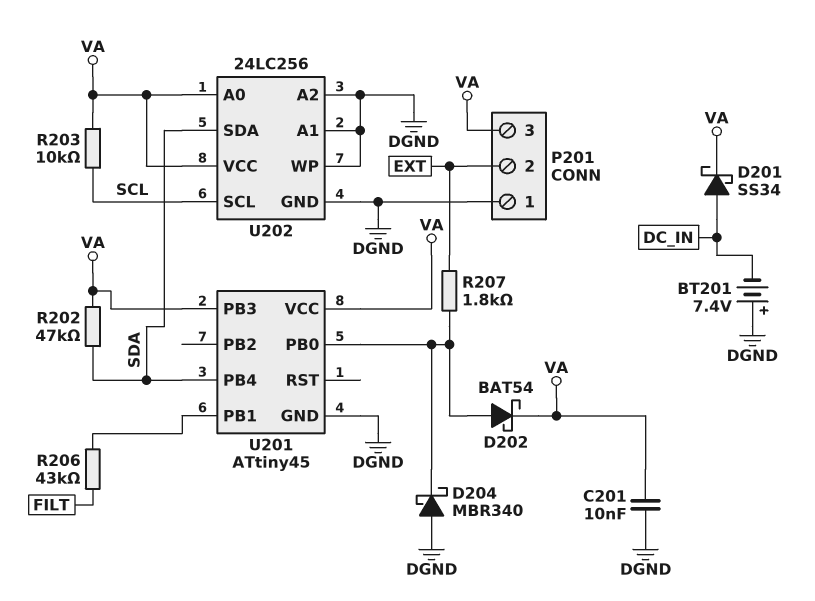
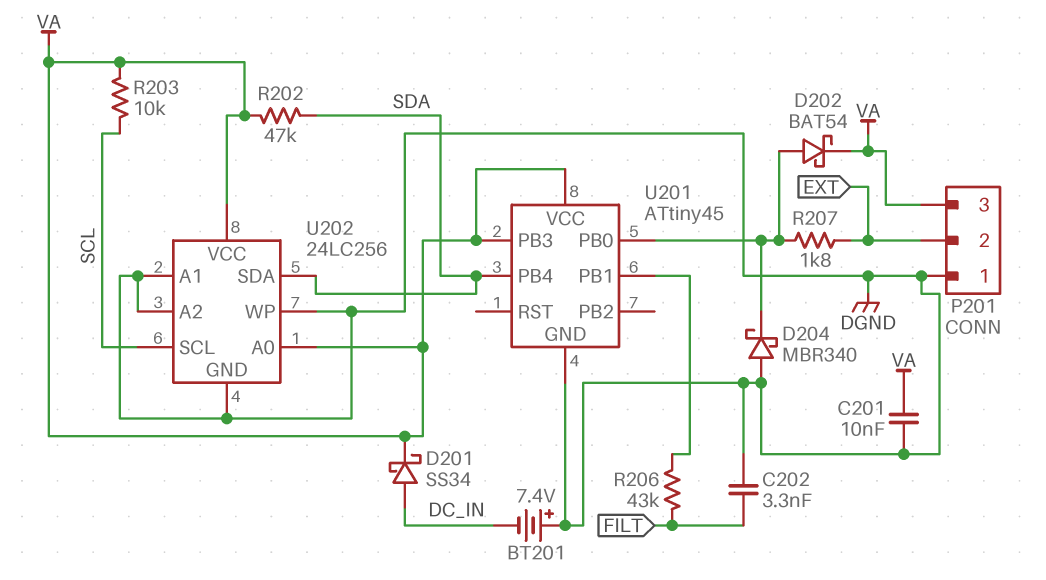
C202: none -> 3.3nF (DGND, FILT)

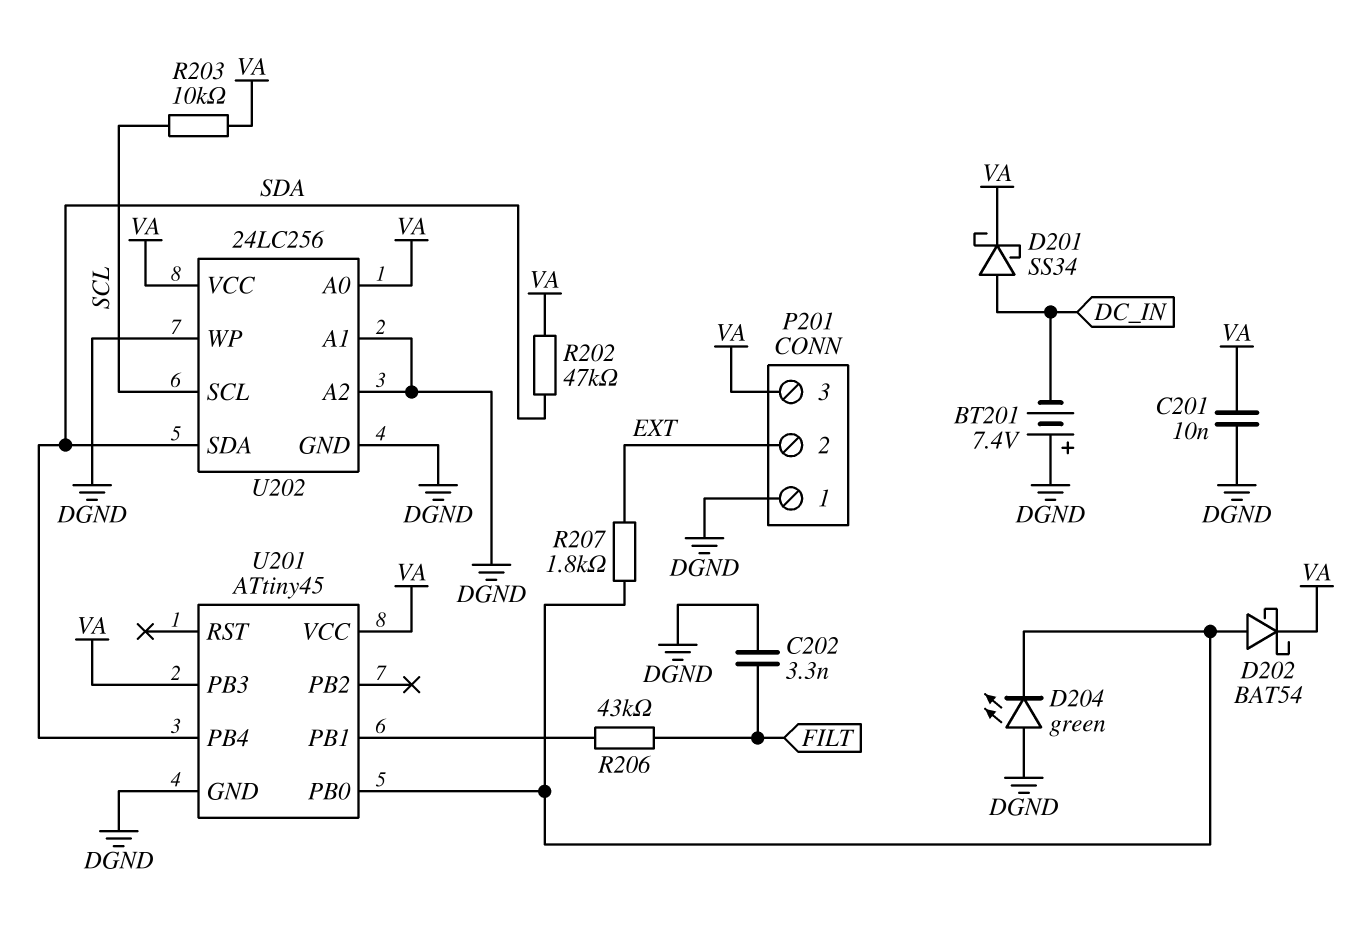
D204: schottky MBR340 (A DGND, K U201/PB0) -> LED green (A DGND, K U201/PB0)

